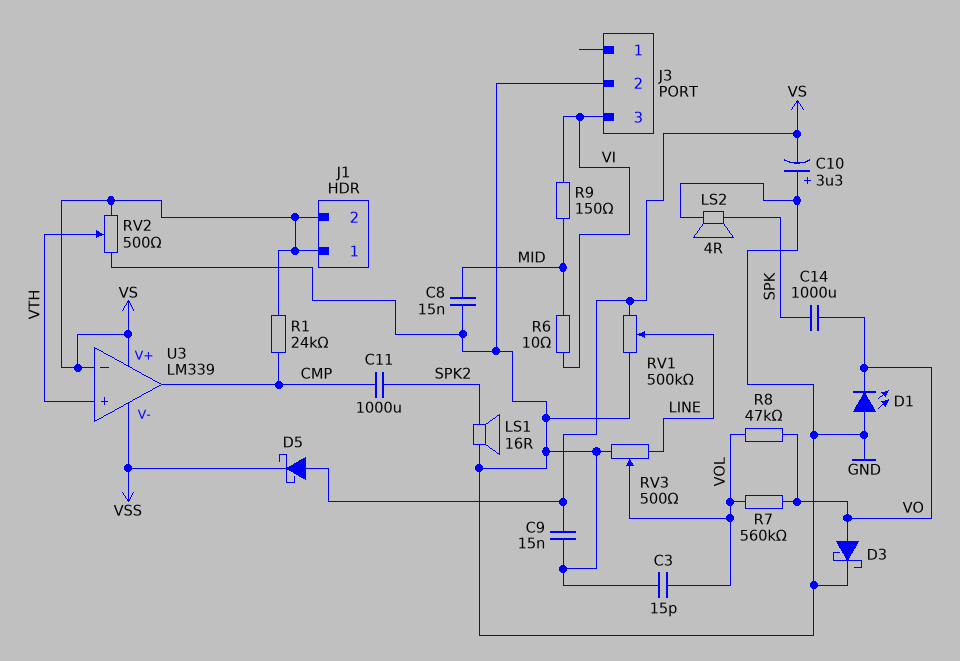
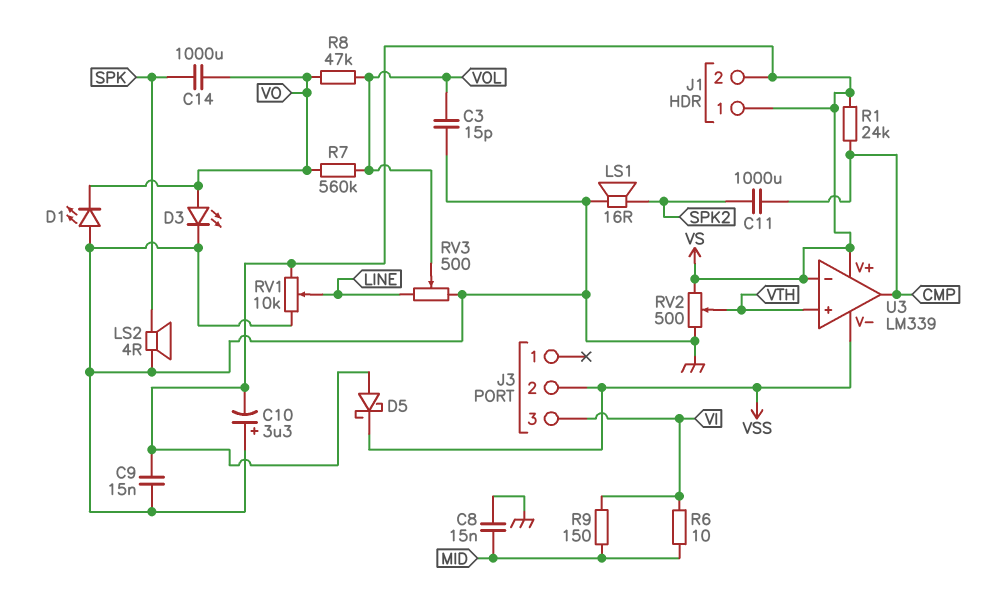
D3: schottky (A VO, K GND) -> LED (A VO, K GND)
J3 pin 2: GND -> VSS
RV1: 500k (GND, VS, wiper LINE) -> 10k (GND, VS, wiper LINE)

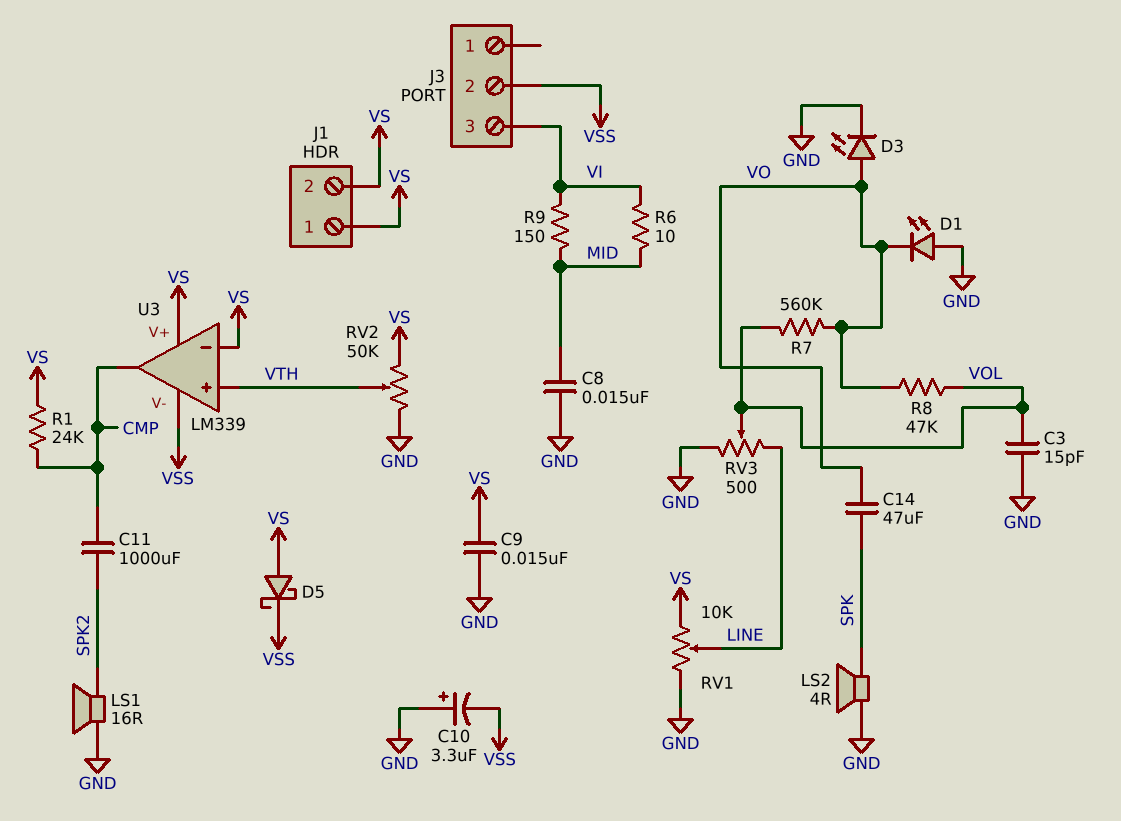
C10: 3.3uF (plus GND, minus VS) -> 3.3uF (plus GND, minus VSS)
C14: 1000uF (SPK, VO) -> 47uF (SPK, VO)
RV2: 500 (GND, VS, wiper VTH) -> 50k (GND, VS, wiper VTH)

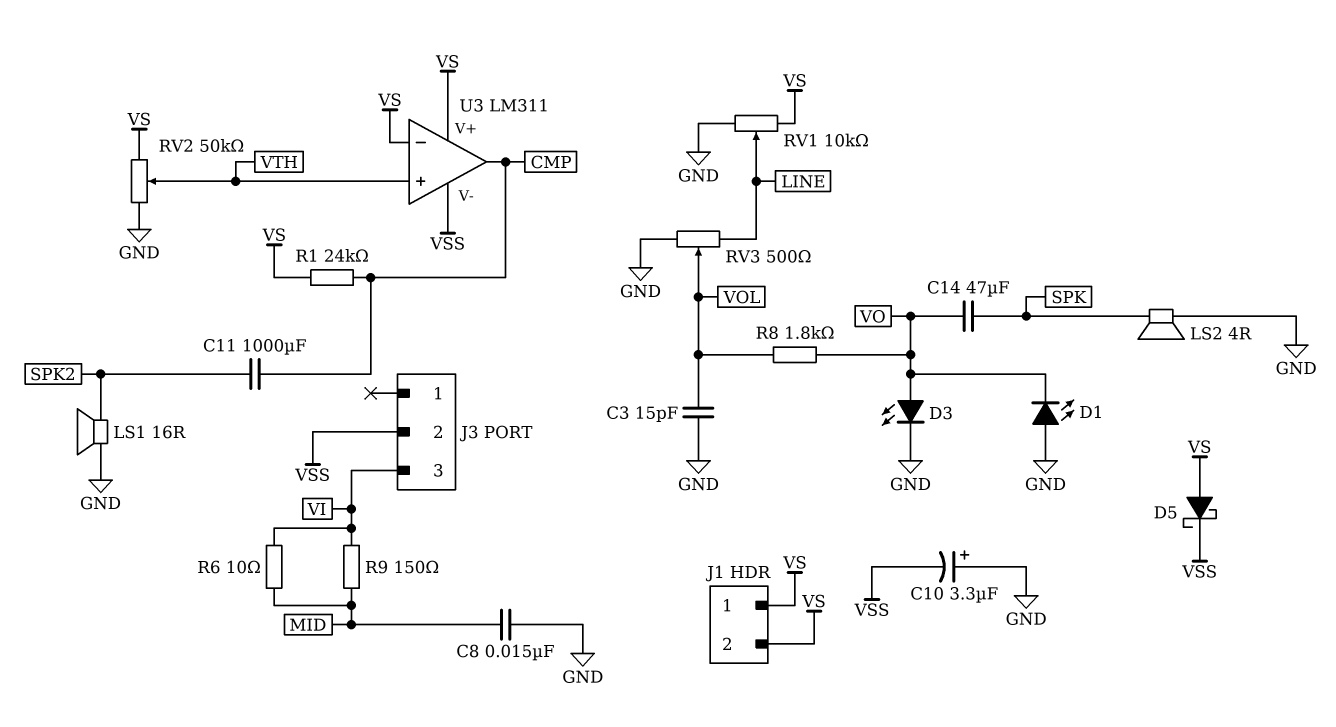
C9: 15nF (GND, VS) -> none
R7: 560k (VO, VOL) -> none
R8: 47k (VO, VOL) -> 1.8k (VO, VOL)
U3: LM339 -> LM311

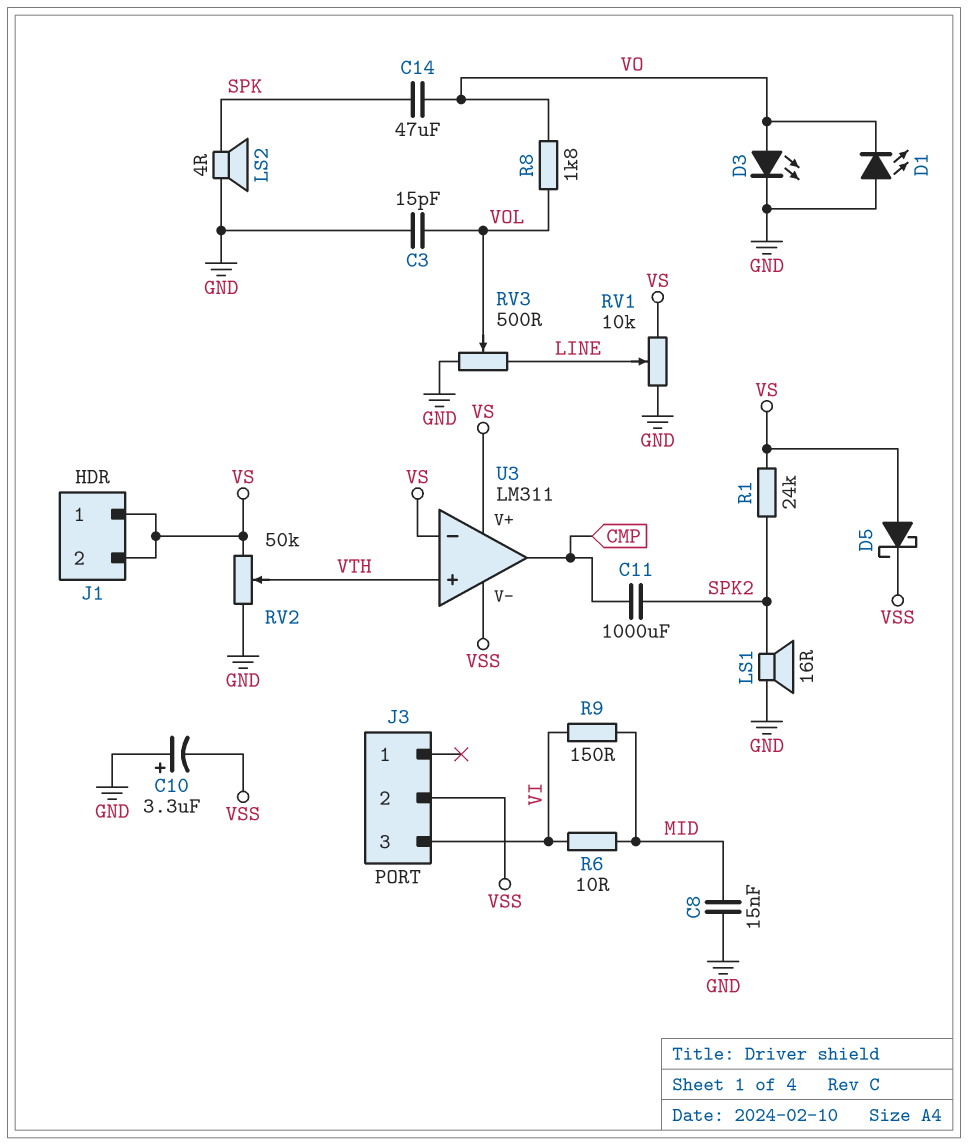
R1: 24k (CMP, VS) -> 24k (SPK2, VS)

